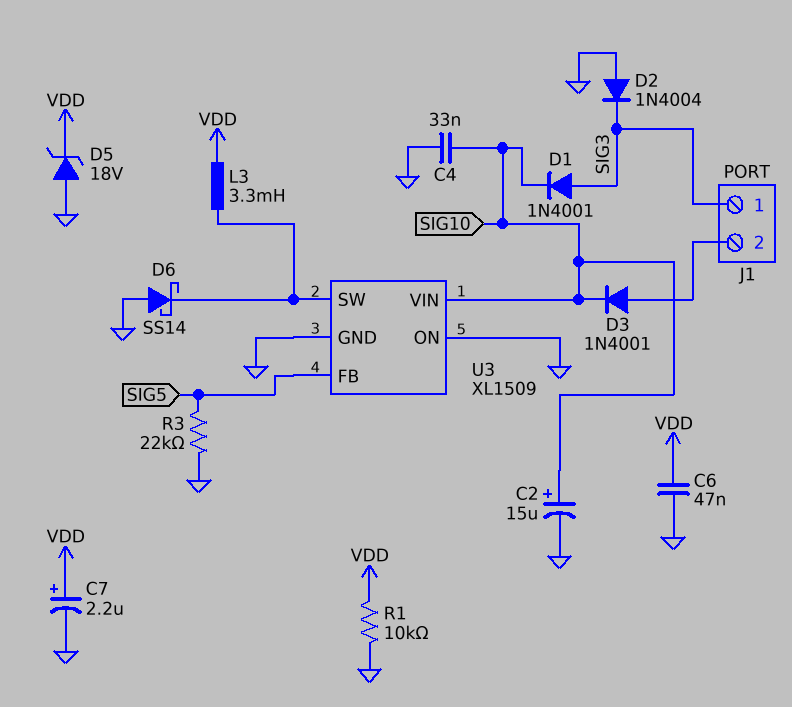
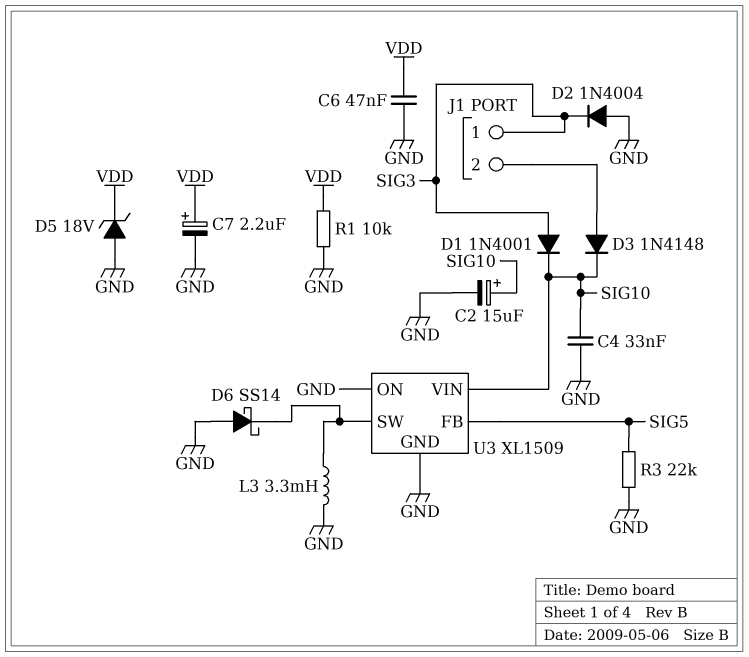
D3: diode 1N4001 (A J1/2, K SIG10) -> diode 1N4148 (A J1/2, K SIG10)
L3: 3.3mH (U3/SW, VDD) -> 3.3mH (GND, U3/SW)

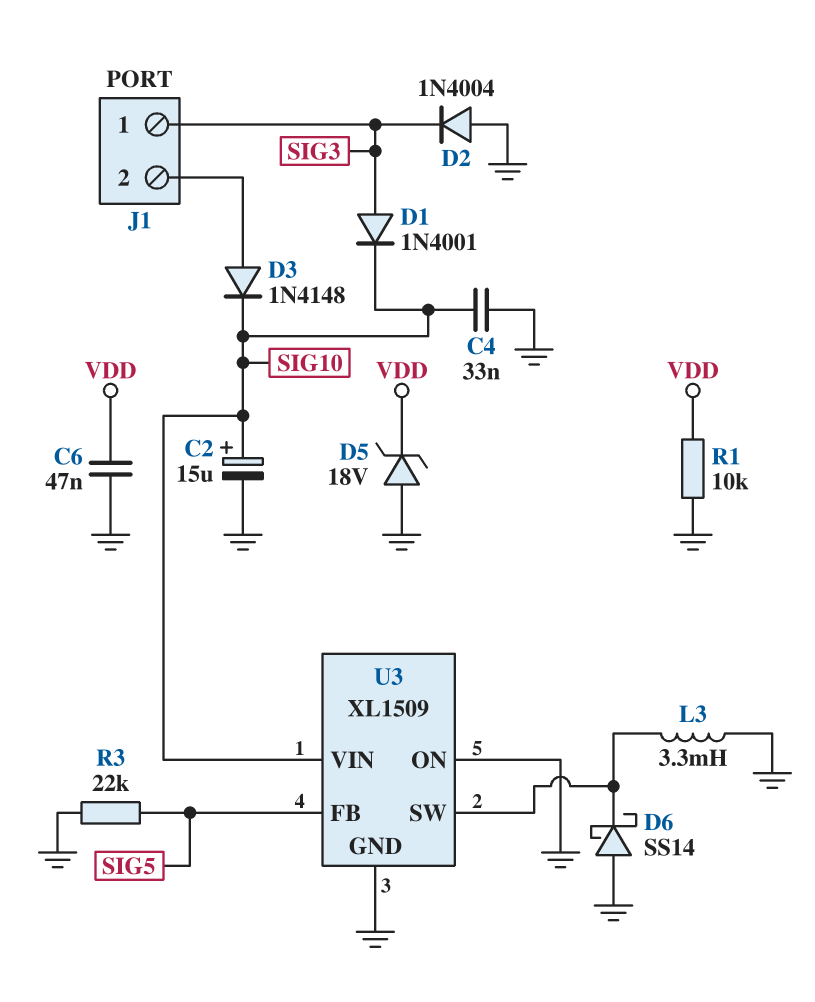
C7: 2.2uF (plus VDD, minus GND) -> none

